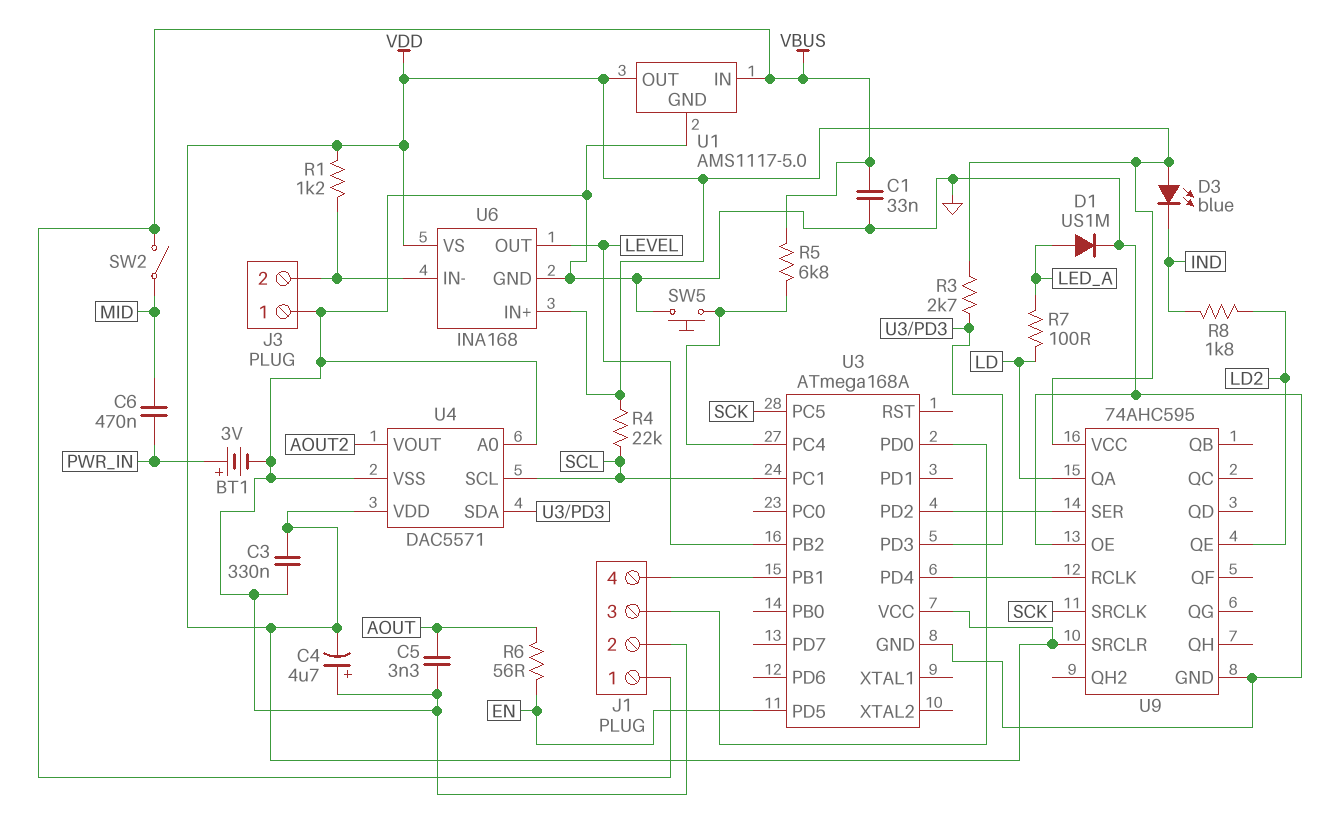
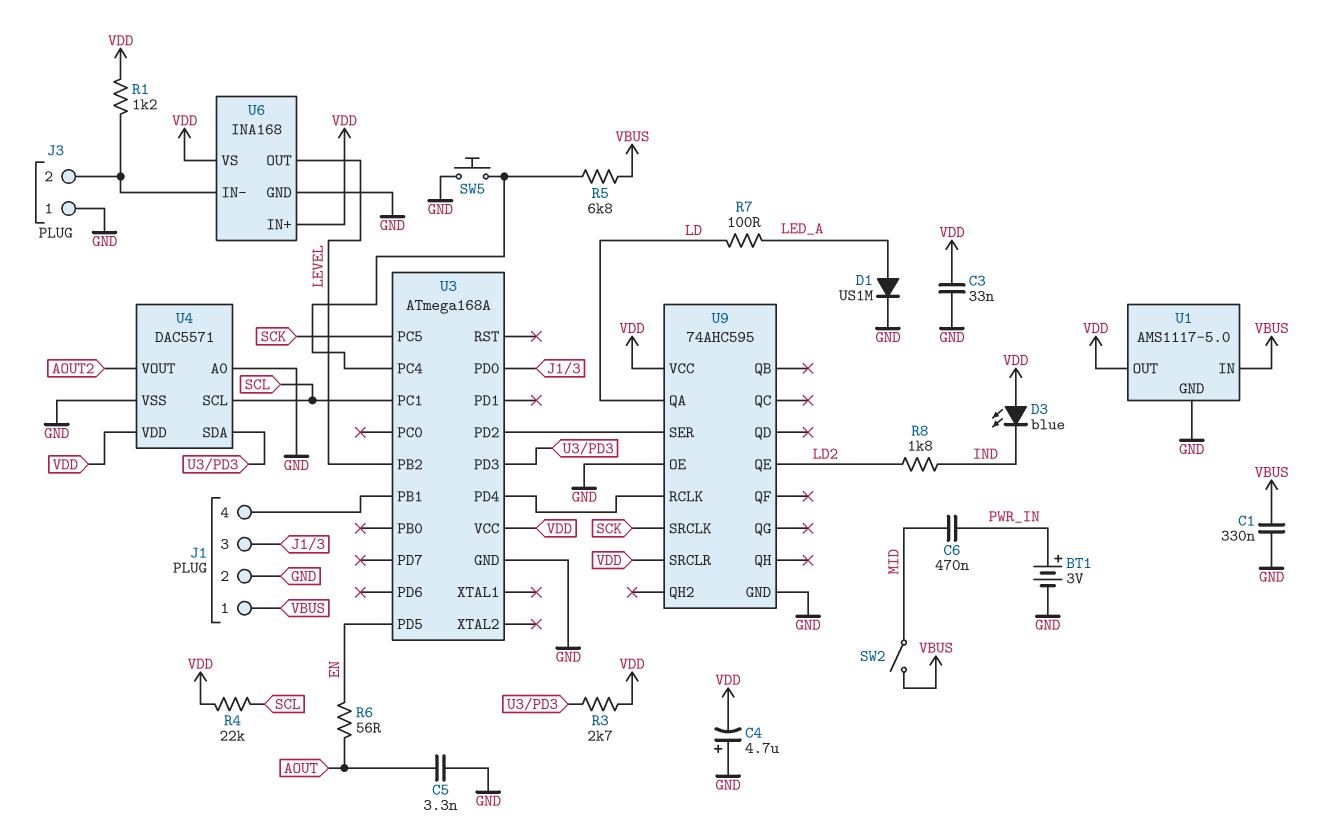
C1: 33nF (GND, VBUS) -> 330nF (GND, VBUS)
C3: 330nF (GND, VDD) -> 33nF (GND, VDD)

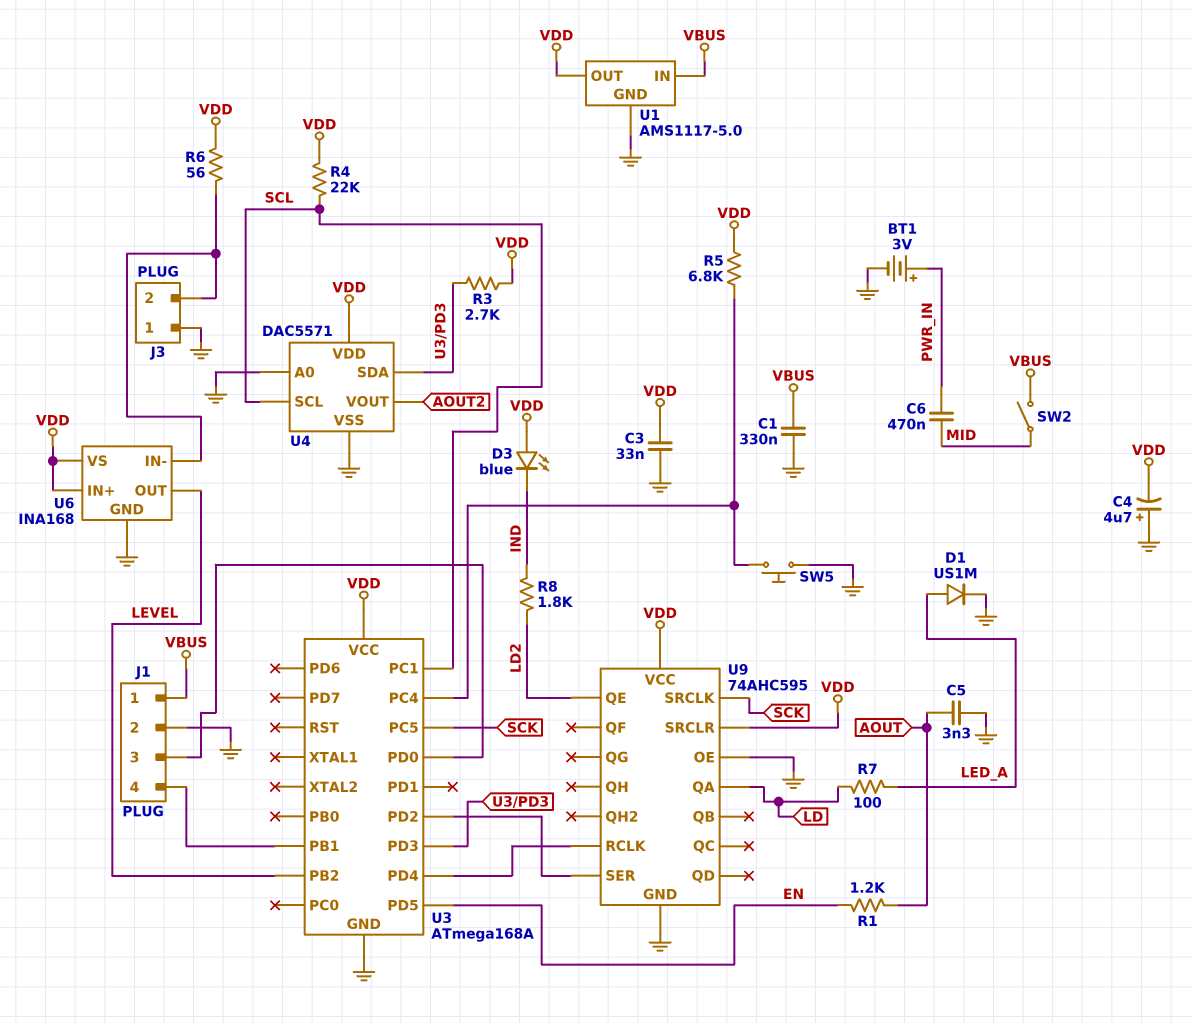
R1: 1.2k (J3/2, VDD) -> 1.2k (AOUT, EN)
R5: 6.8k (U3/PC4, VBUS) -> 6.8k (U3/PC4, VDD)
R6: 56 (AOUT, EN) -> 56 (J3/2, VDD)

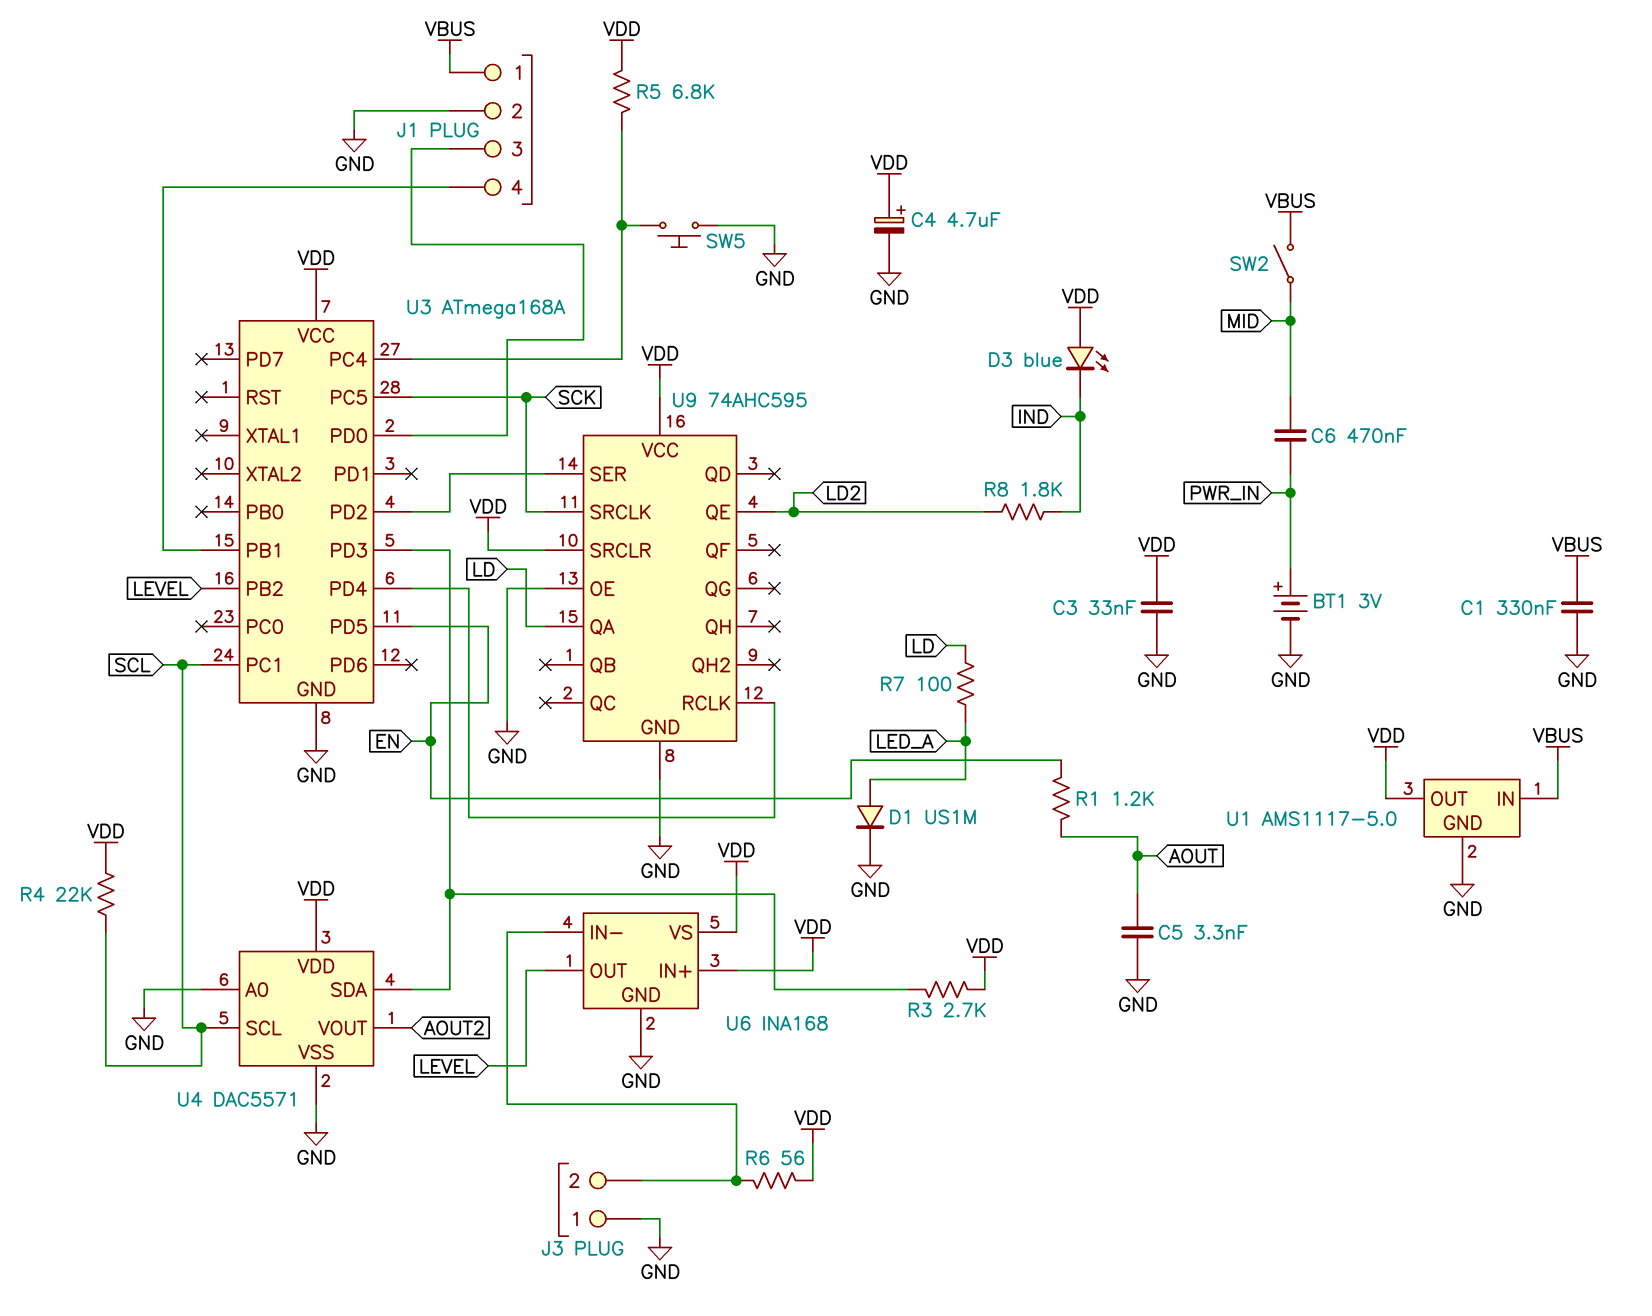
C4: 4.7uF (plus GND, minus VDD) -> 4.7uF (plus VDD, minus GND)

